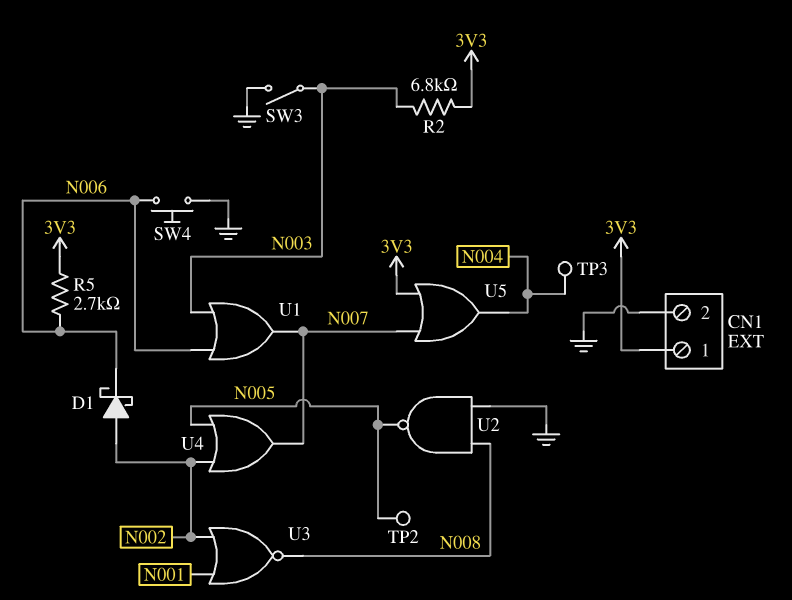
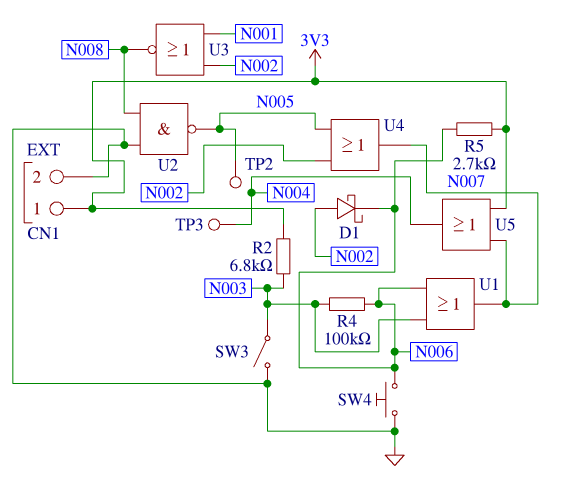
R4: none -> 100k (N003, N006)

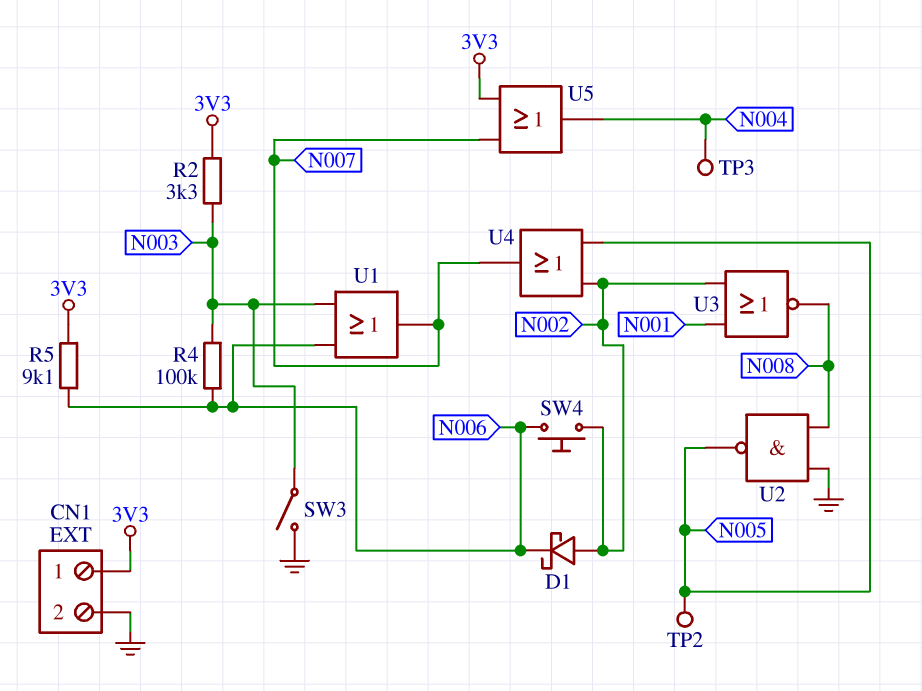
R2: 6.8k (3V3, N003) -> 3.3k (3V3, N003)
R5: 2.7k (3V3, N006) -> 9.1k (3V3, N006)
SW4: button (GND, N006) -> button (N002, N006)

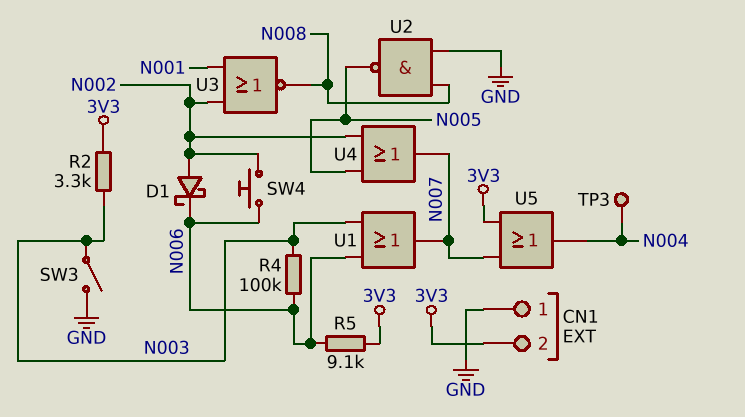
CN1 pin 1: 3V3 -> GND
CN1 pin 2: GND -> 3V3
TP2: test point (N005) -> none

